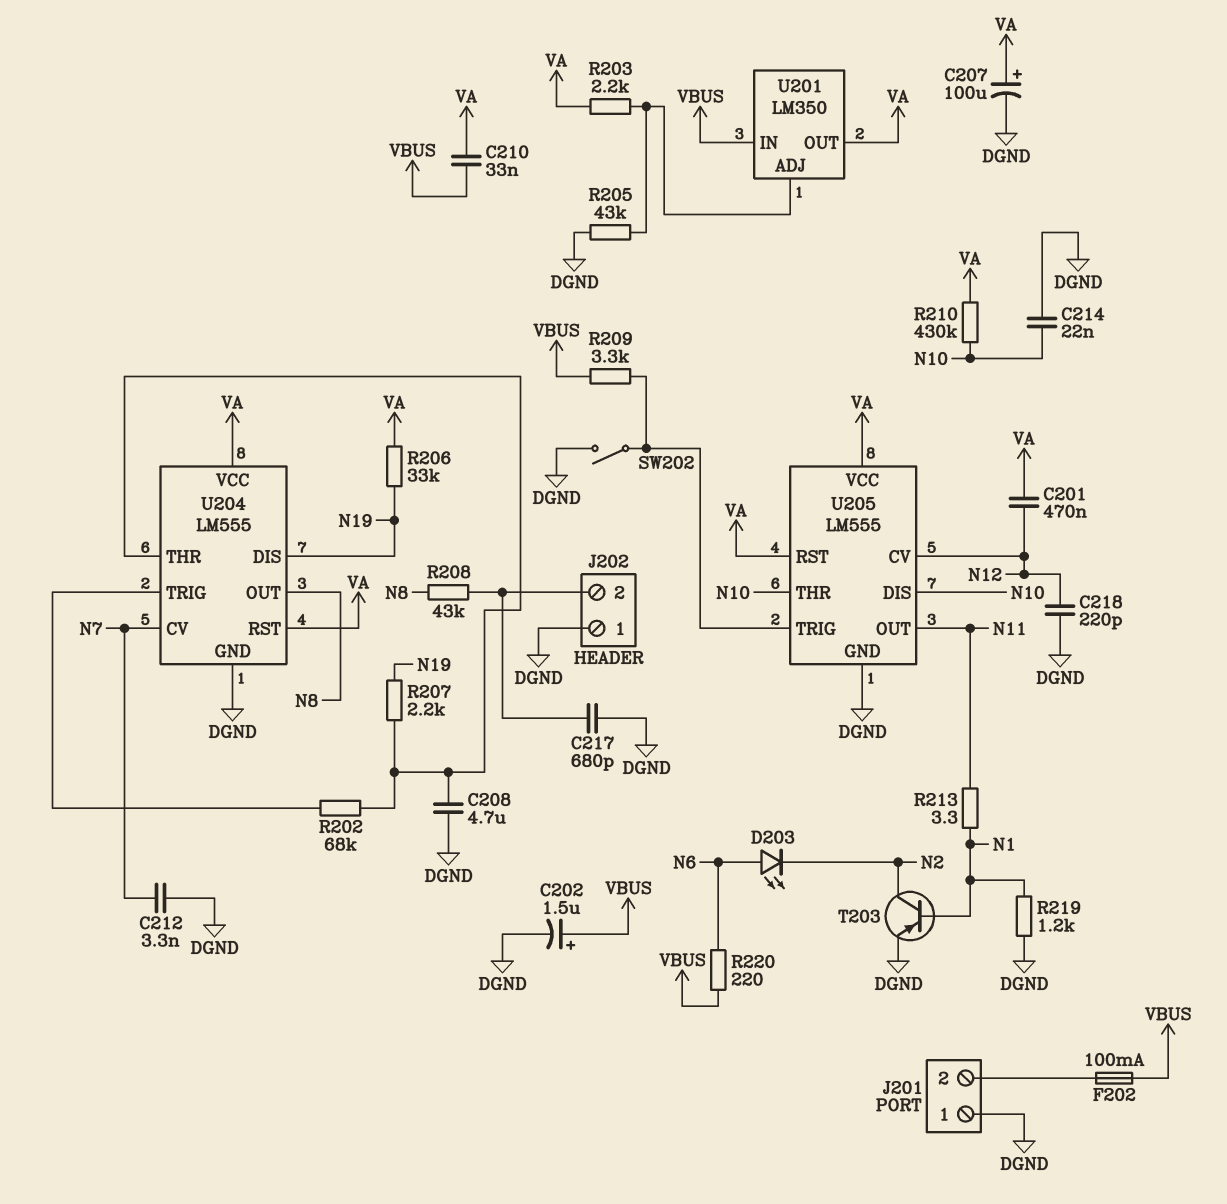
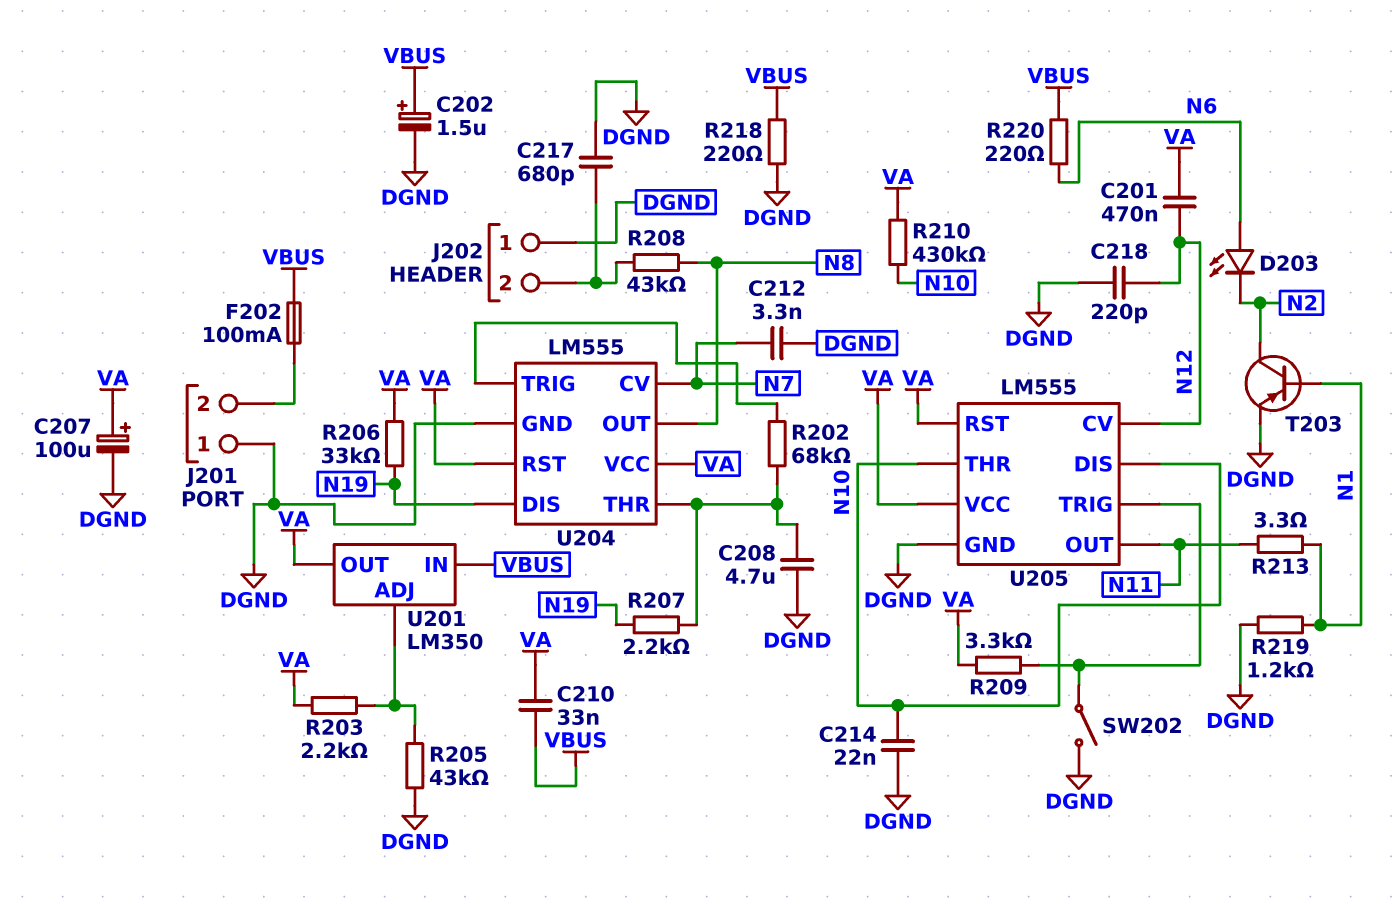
R209: 3.3k (U205/TRIG, VBUS) -> 3.3k (U205/TRIG, VA)
R218: none -> 220 (DGND, VBUS)

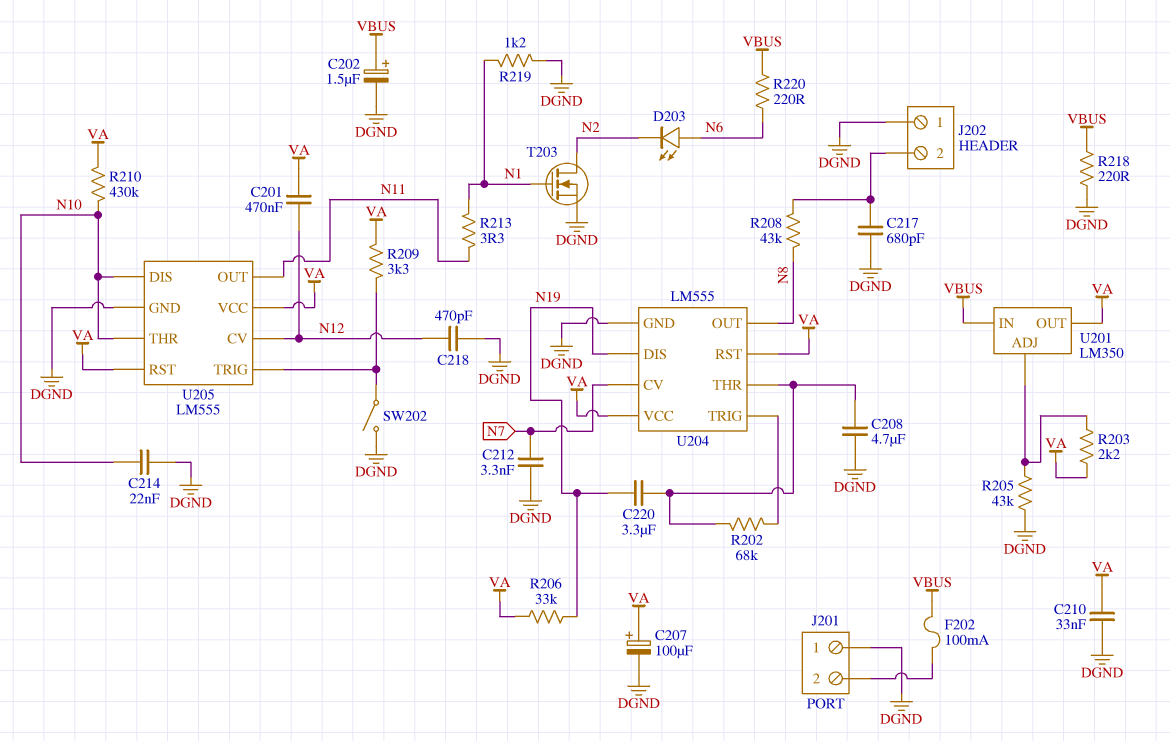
C210: 33nF (VA, VBUS) -> 33nF (DGND, VA)
C218: 220pF (DGND, N12) -> 470pF (DGND, N12)
C220: none -> 3.3uF (N19, U204/THR)
R207: 2.2k (N19, U204/THR) -> none
T203: PNP (B N1, C N2, E DGND) -> NMOS (G N1, D N2, S DGND)

